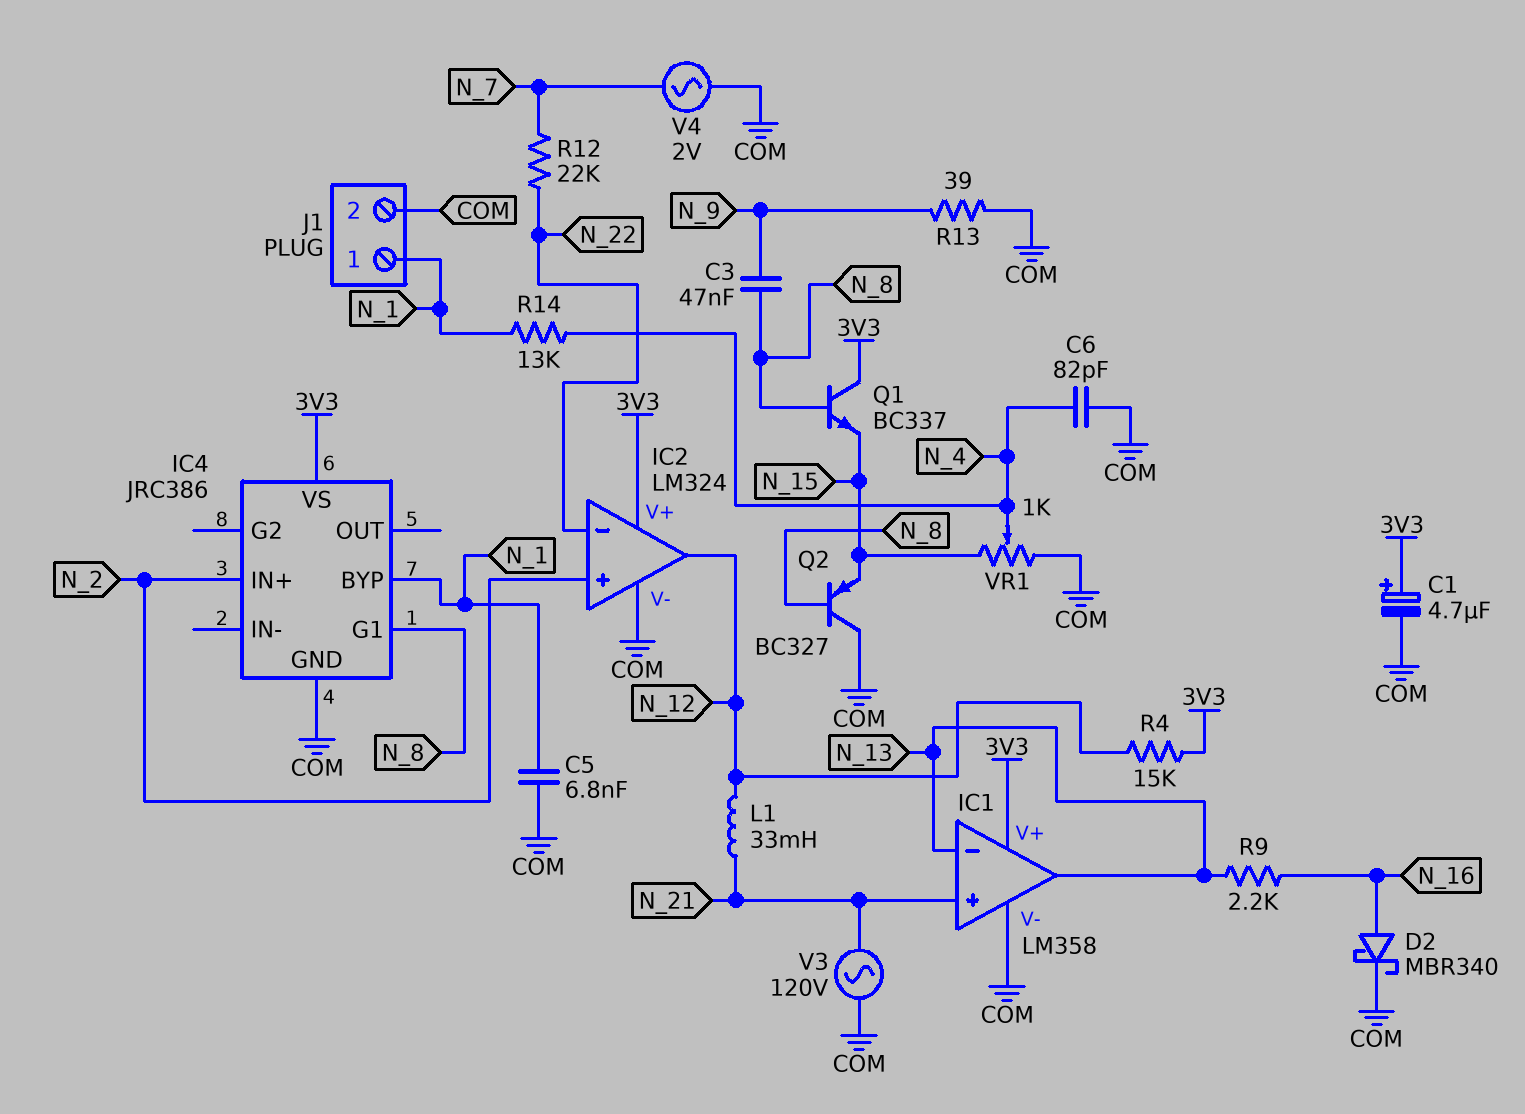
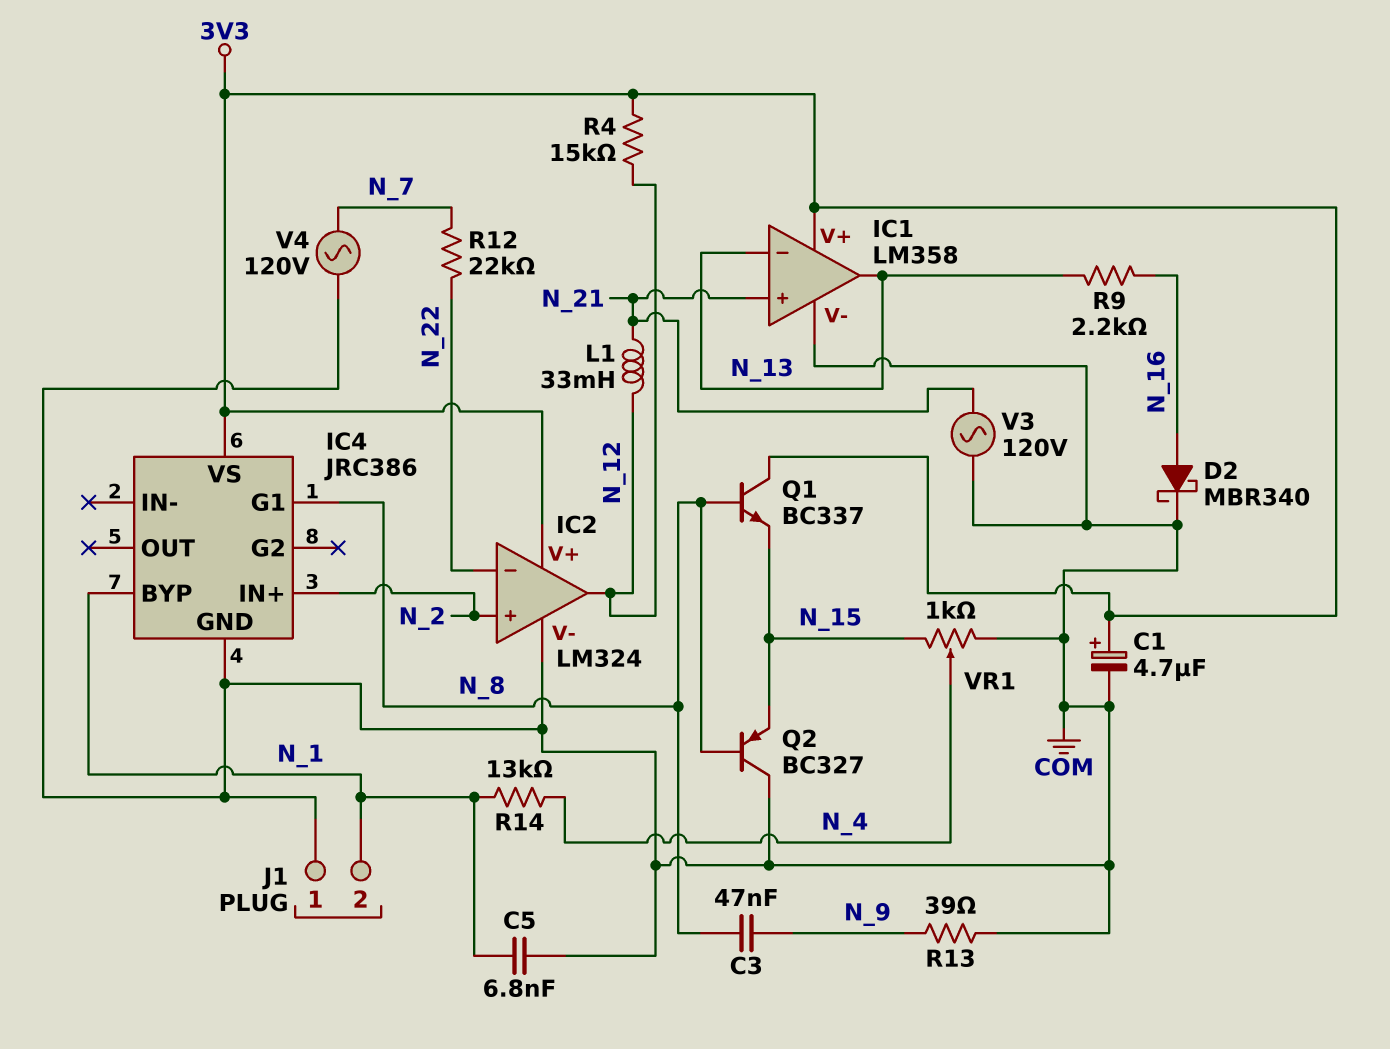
C6: 82pF (COM, N_4) -> none
J1 pin 1: N_1 -> COM
J1 pin 2: COM -> N_1
V4: AC 2V (COM, N_7) -> AC 120V (COM, N_7)

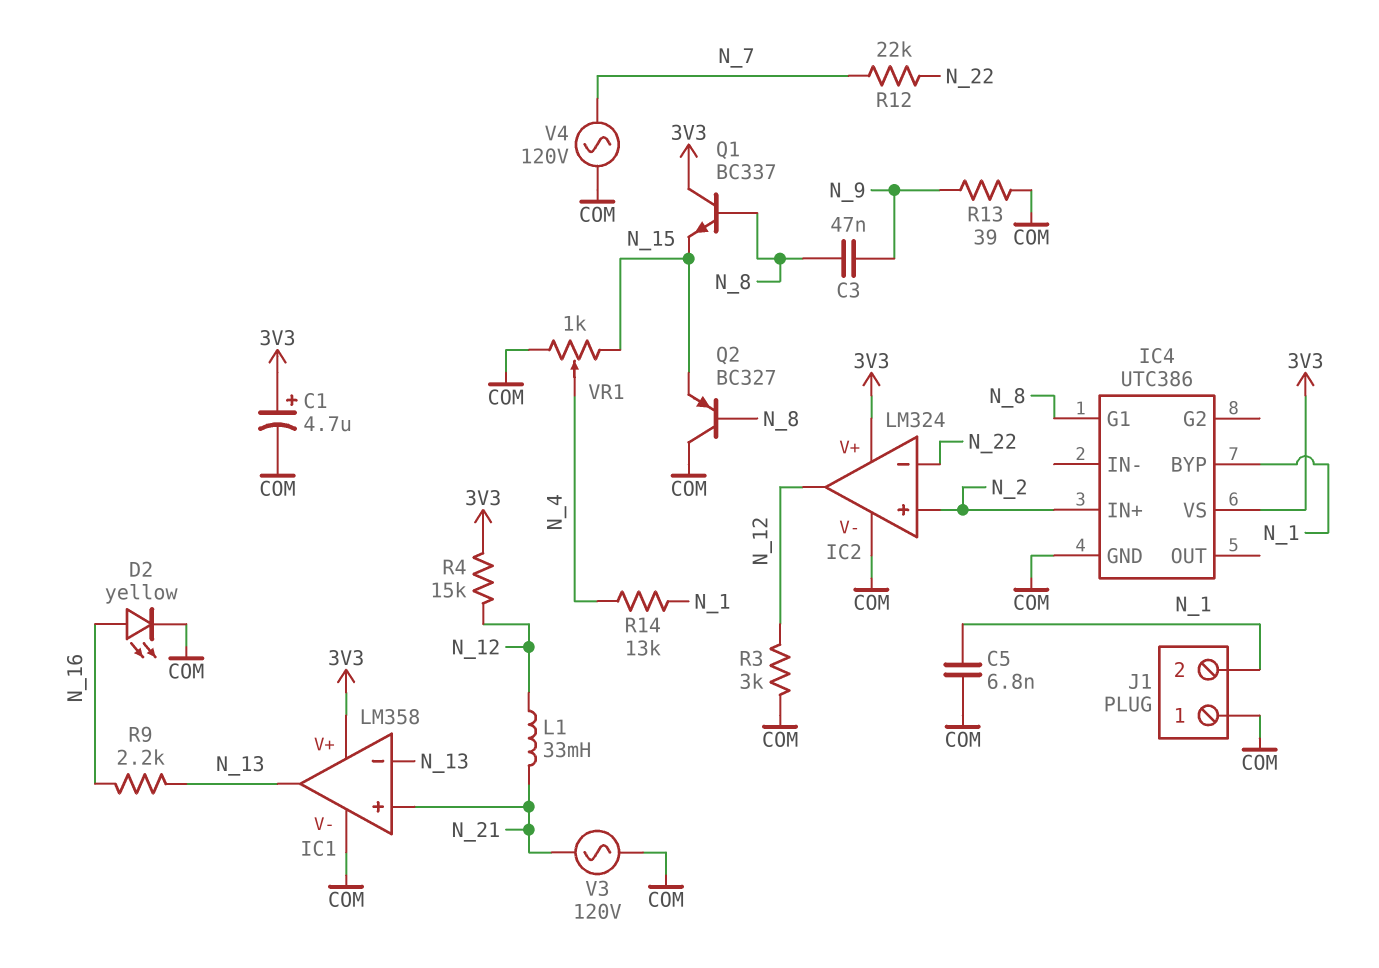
D2: schottky MBR340 (A N_16, K COM) -> LED yellow (A N_16, K COM)
IC4: JRC386 -> UTC386
R3: none -> 3k (COM, N_12)

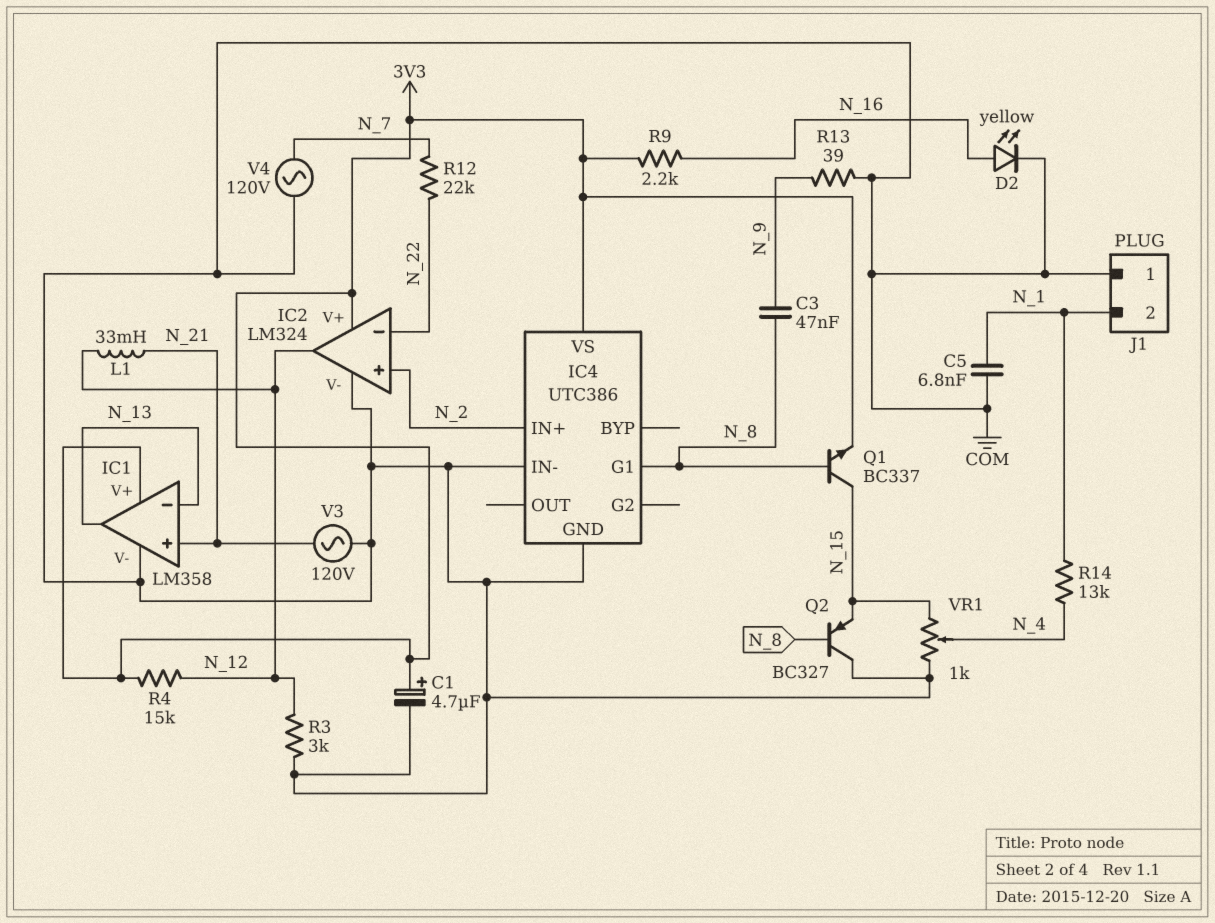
IC4 pin BYP: N_1 -> none
IC4 pin IN-: none -> COM
Q1: NPN BC337 (B N_8, C 3V3, E N_15) -> NPN BC337 (B N_8, C N_15, E 3V3)
R9: 2.2k (N_13, N_16) -> 2.2k (3V3, N_16)

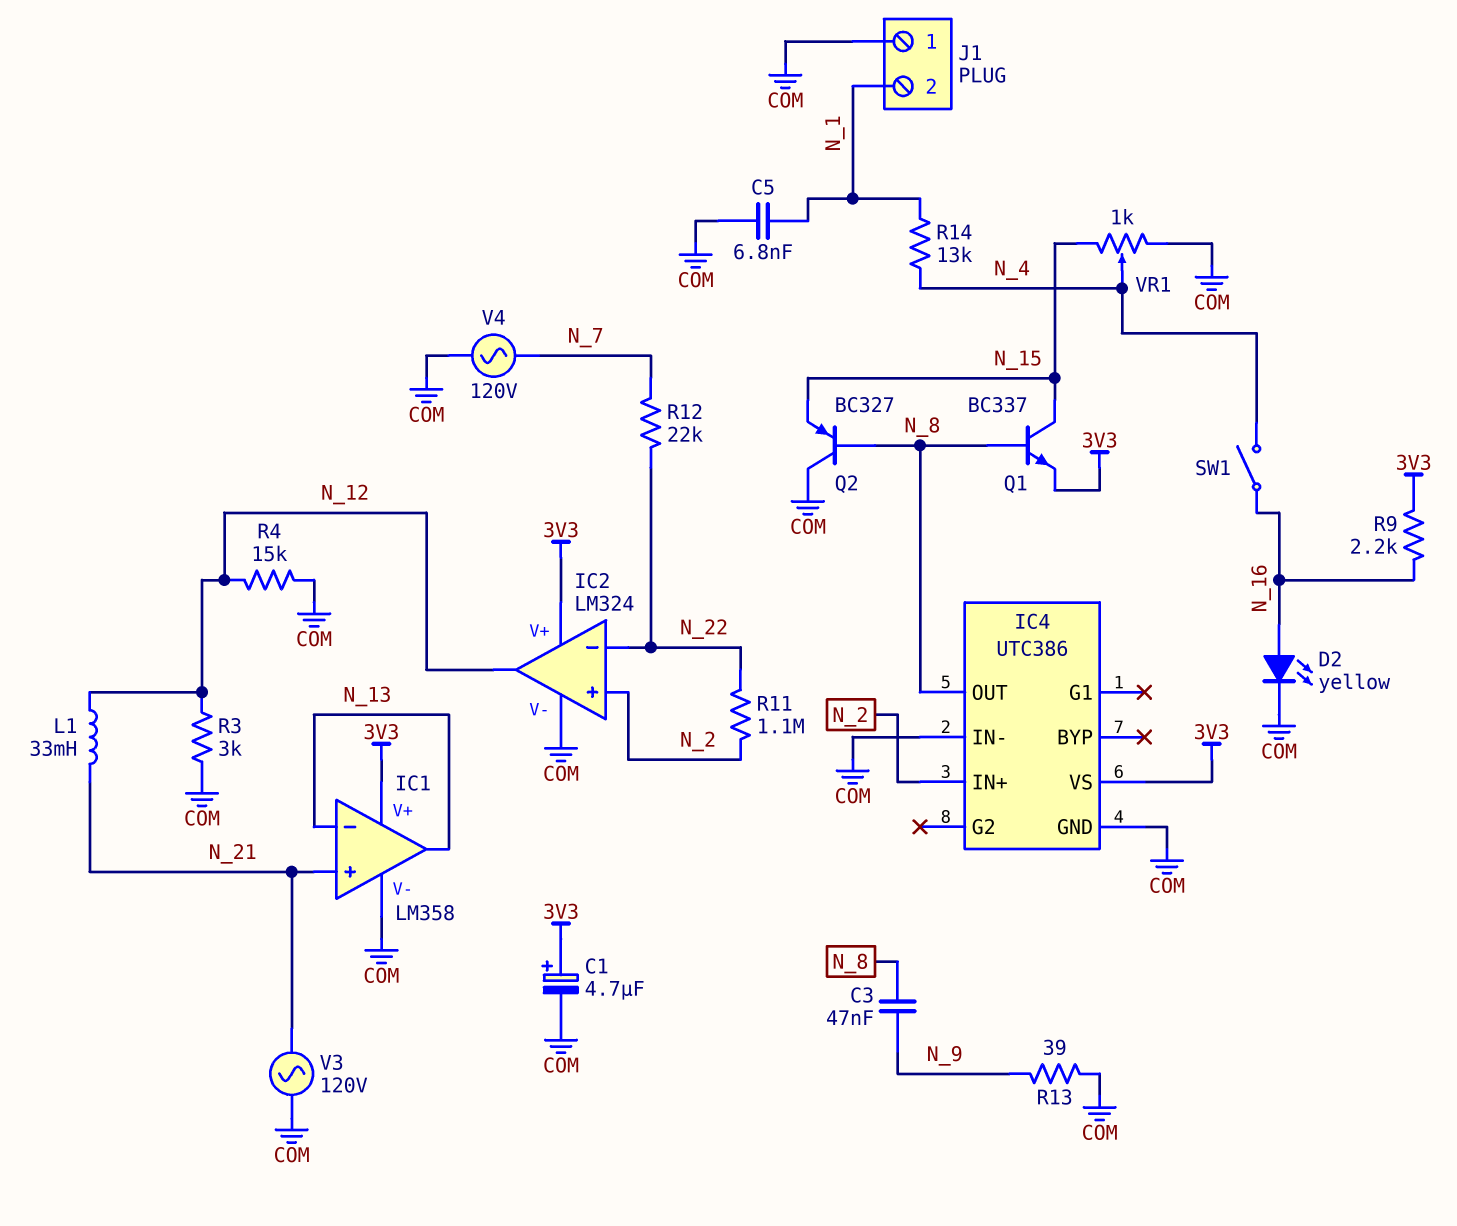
IC4 pin G1: N_8 -> none
IC4 pin OUT: none -> N_8
R4: 15k (3V3, N_12) -> 15k (COM, N_12)
R11: none -> 1.1M (N_2, N_22)
SW1: none -> switch (N_4, N_16)

